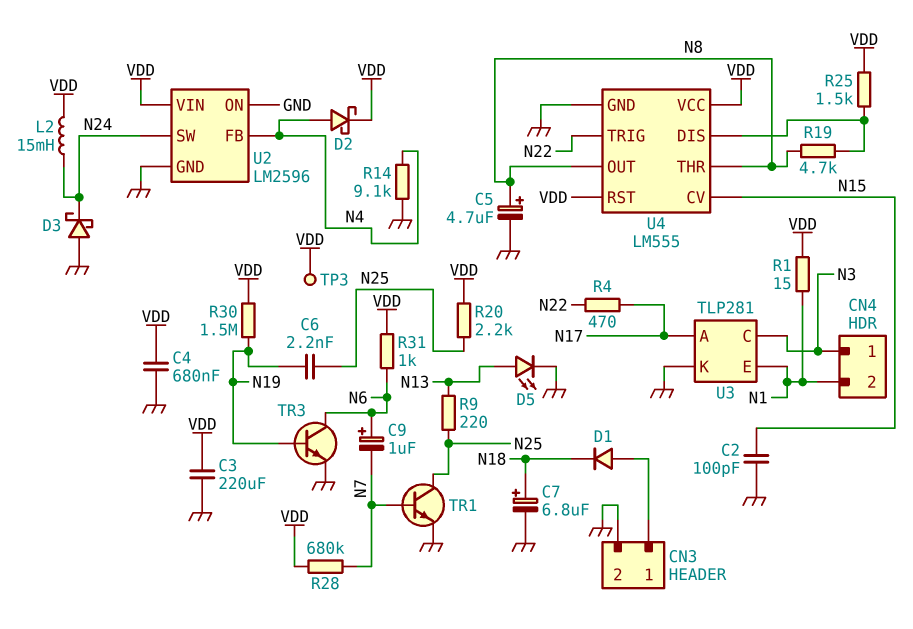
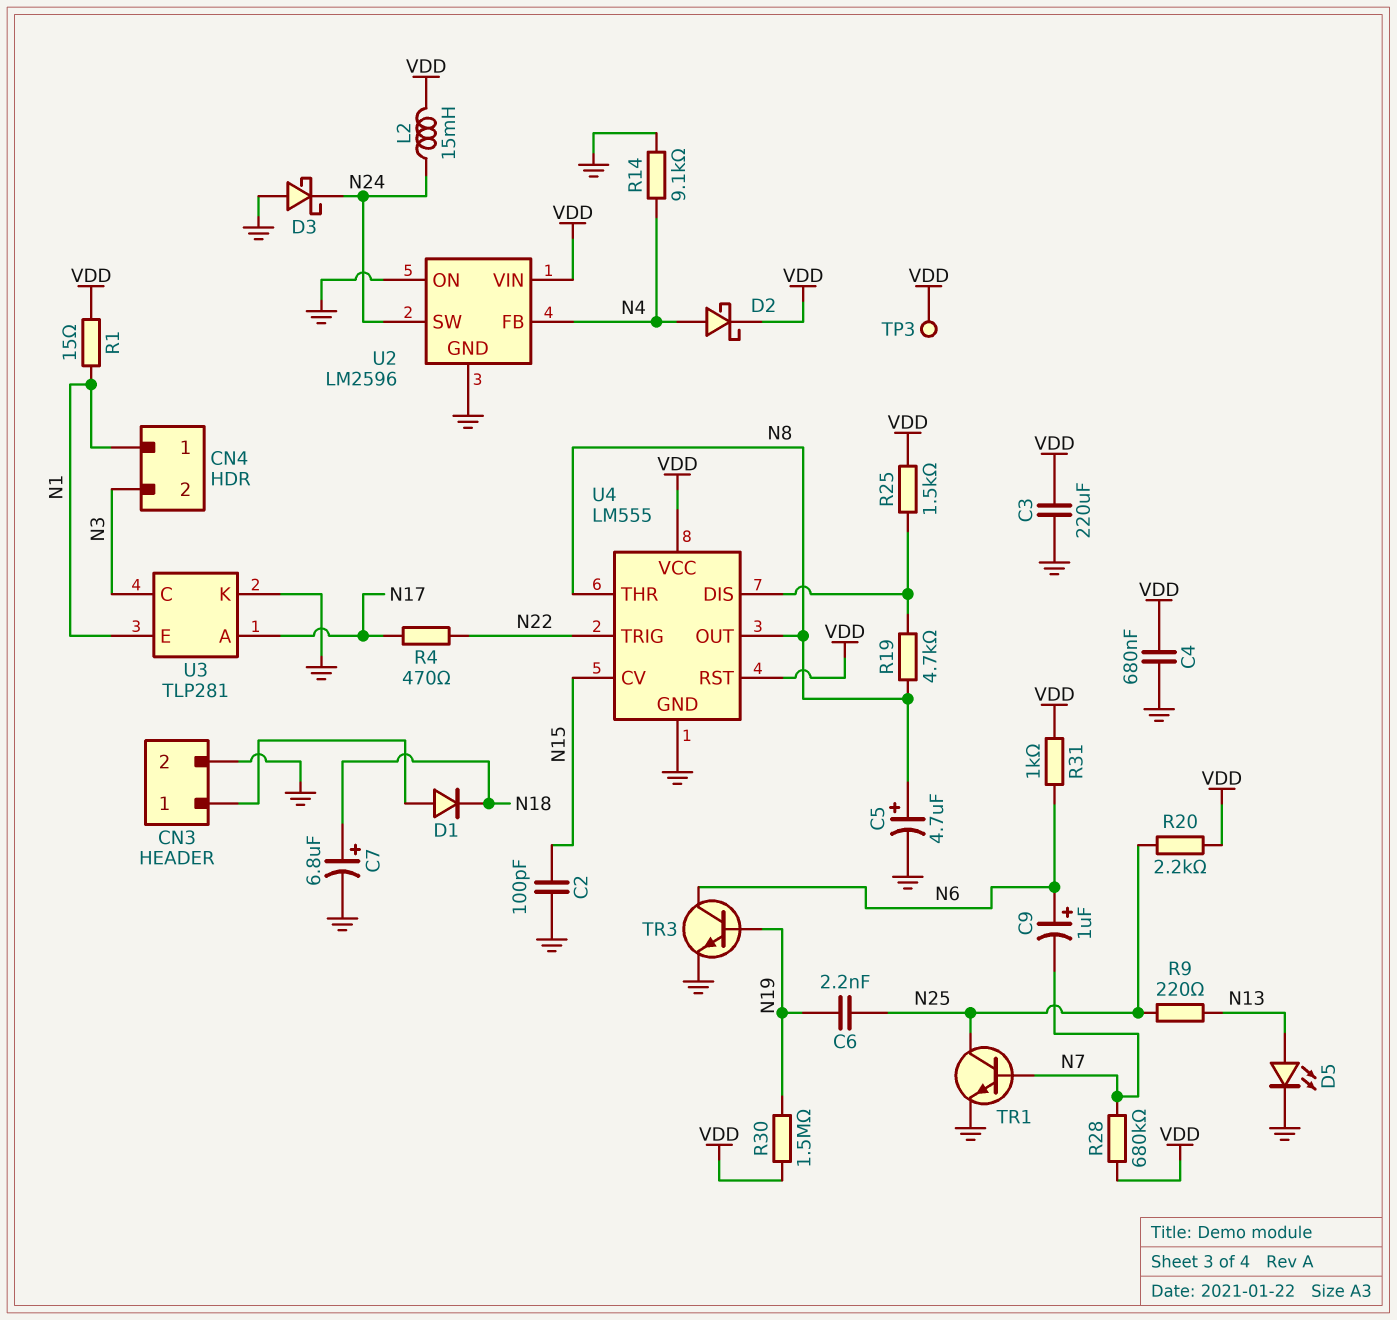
CN4 pin 1: N3 -> N1
CN4 pin 2: N1 -> N3

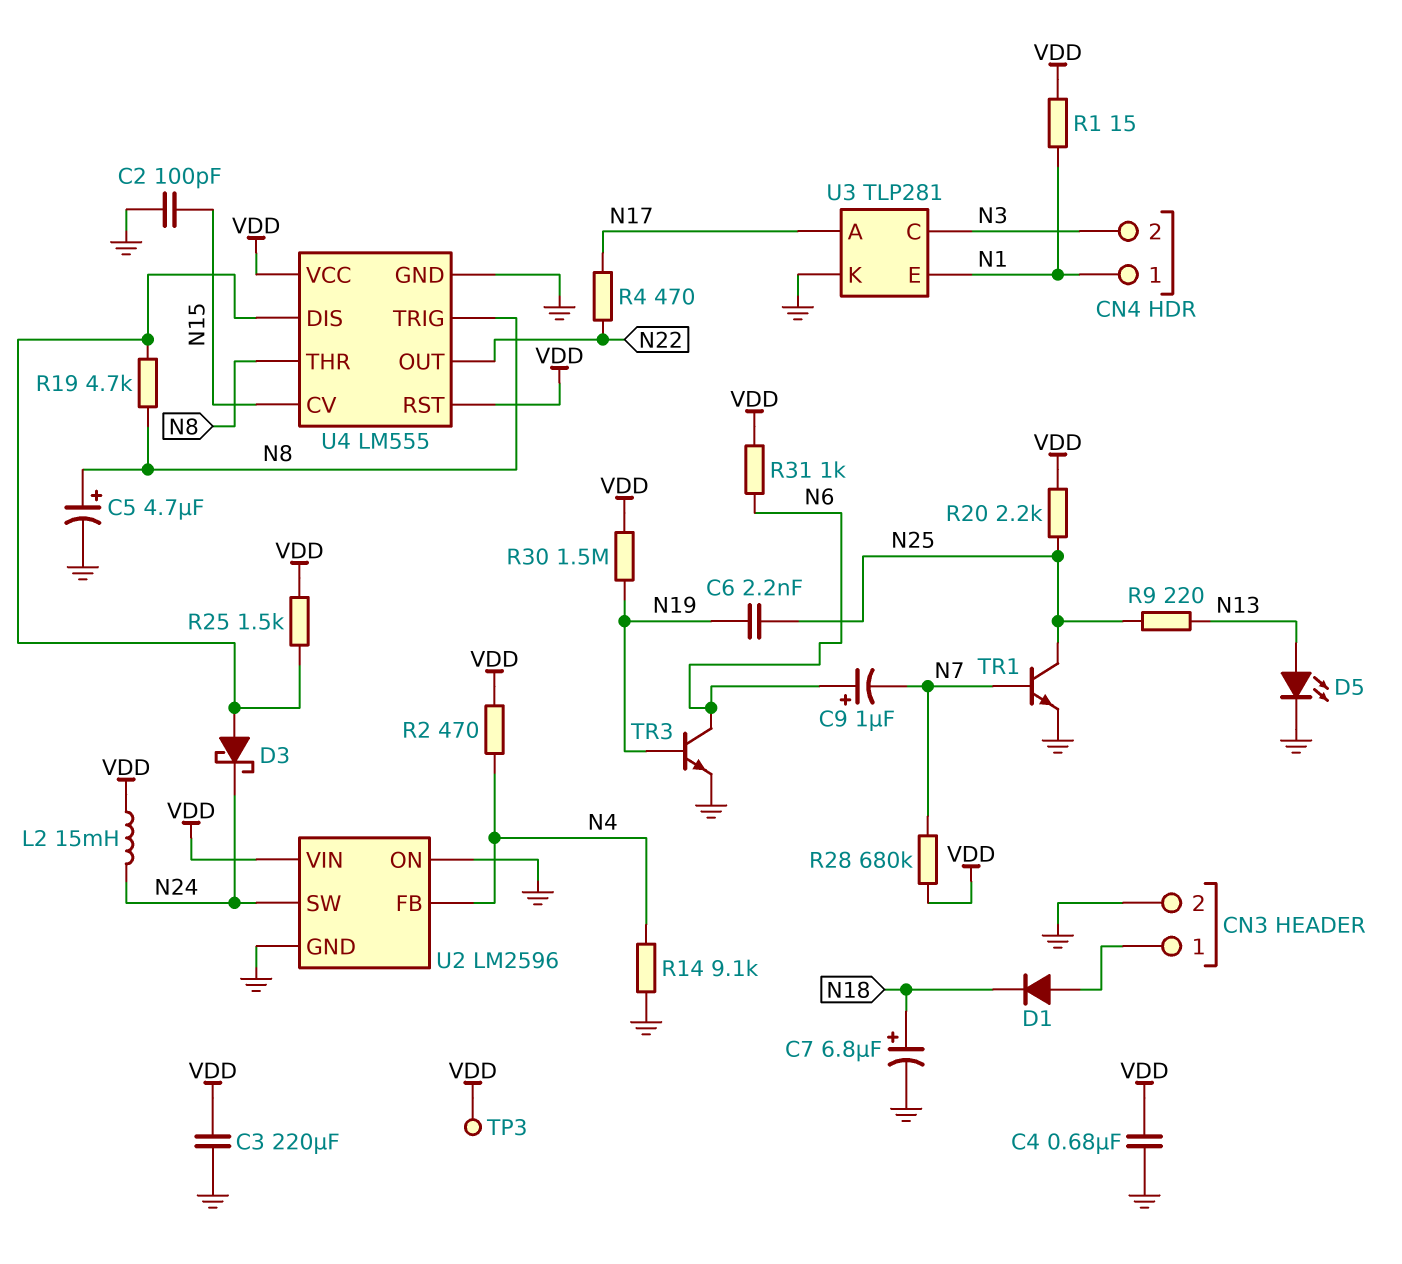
D2: schottky (A N4, K VDD) -> none
D3: schottky (A GND, K N24) -> schottky (A U4/DIS, K N24)
R2: none -> 470 (N4, VDD)
U4 pin OUT: N8 -> N22
U4 pin TRIG: N22 -> N8

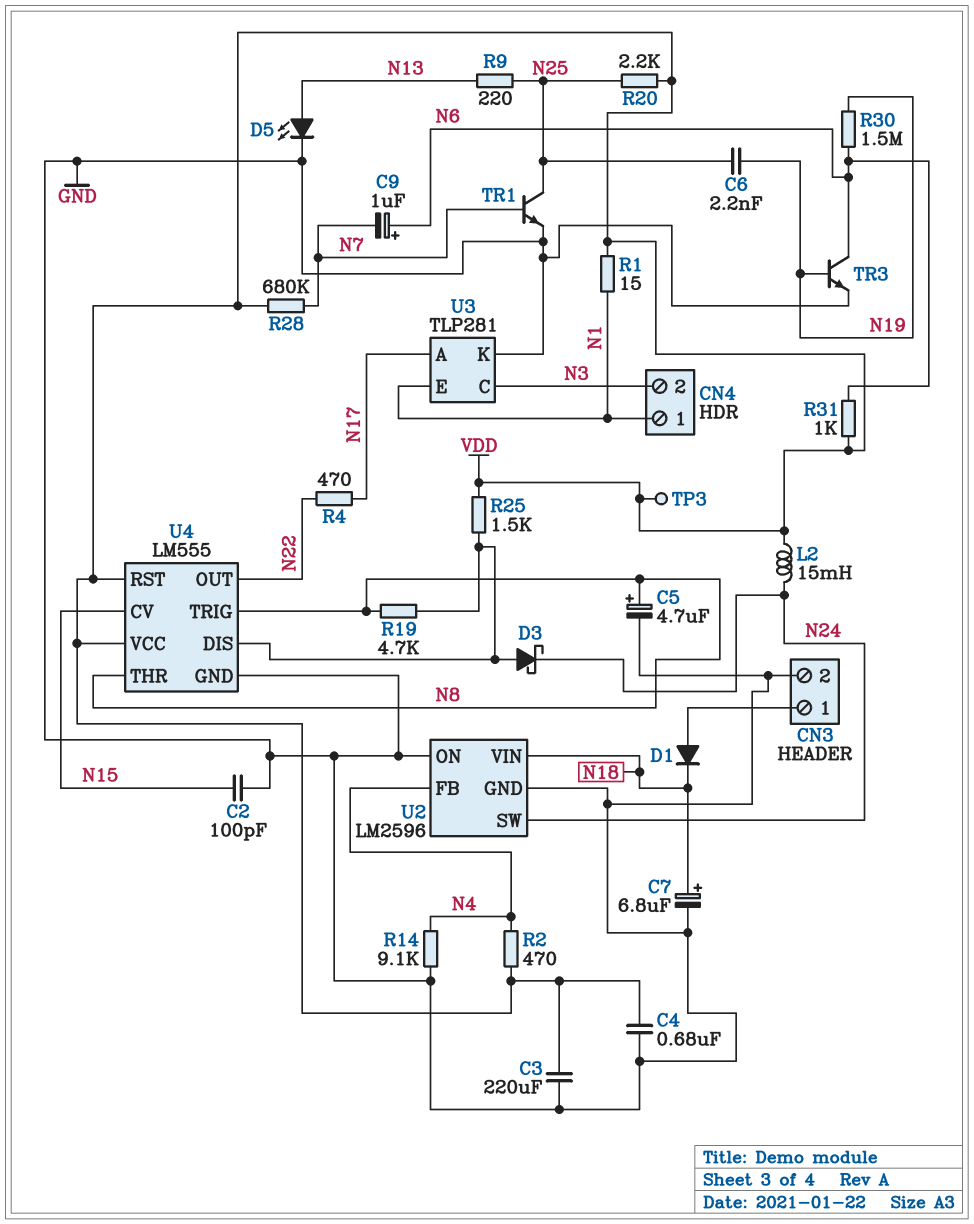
R30: 1.5M (N19, VDD) -> 1.5M (N6, N19)
U2 pin VIN: VDD -> N18

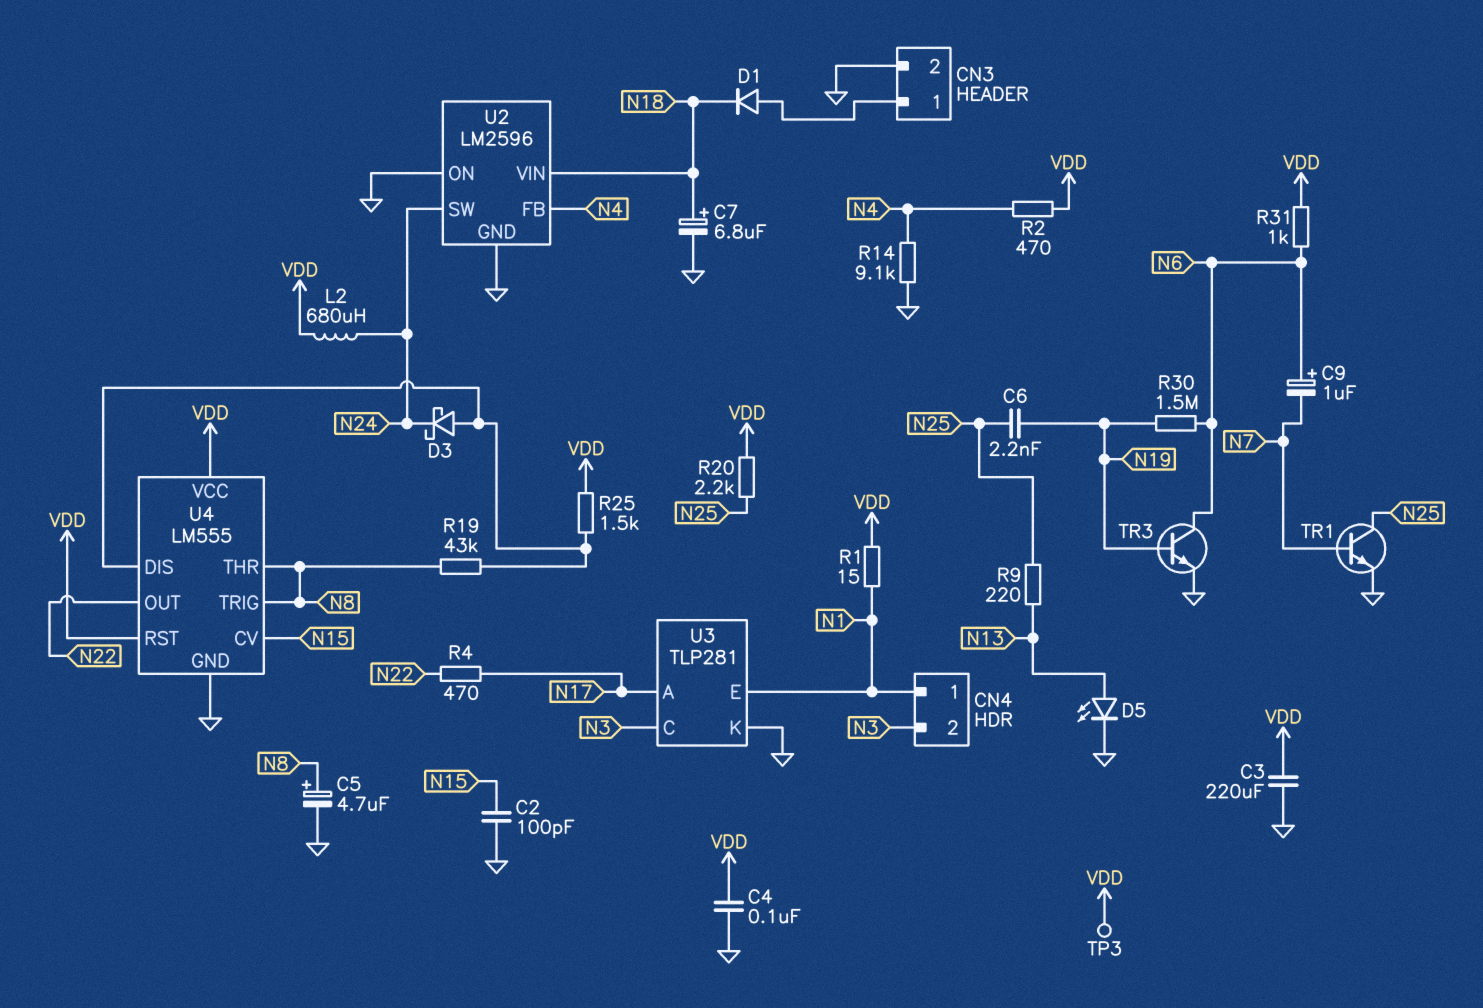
C4: 680nF (GND, VDD) -> 100nF (GND, VDD)
L2: 15mH (N24, VDD) -> 680uH (N24, VDD)
R19: 4.7k (N8, U4/DIS) -> 43k (N8, U4/DIS)
R28: 680k (N7, VDD) -> none

